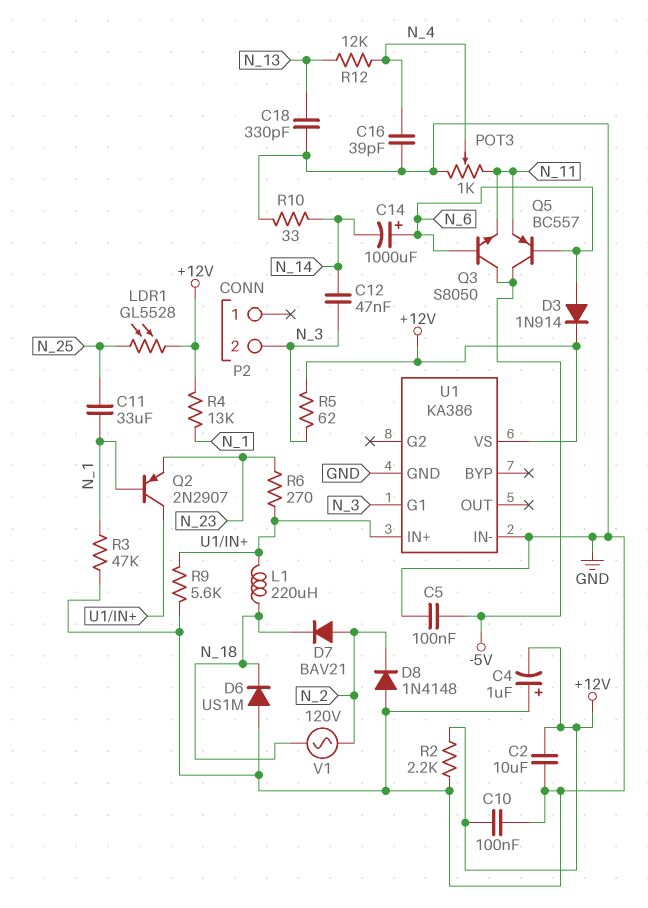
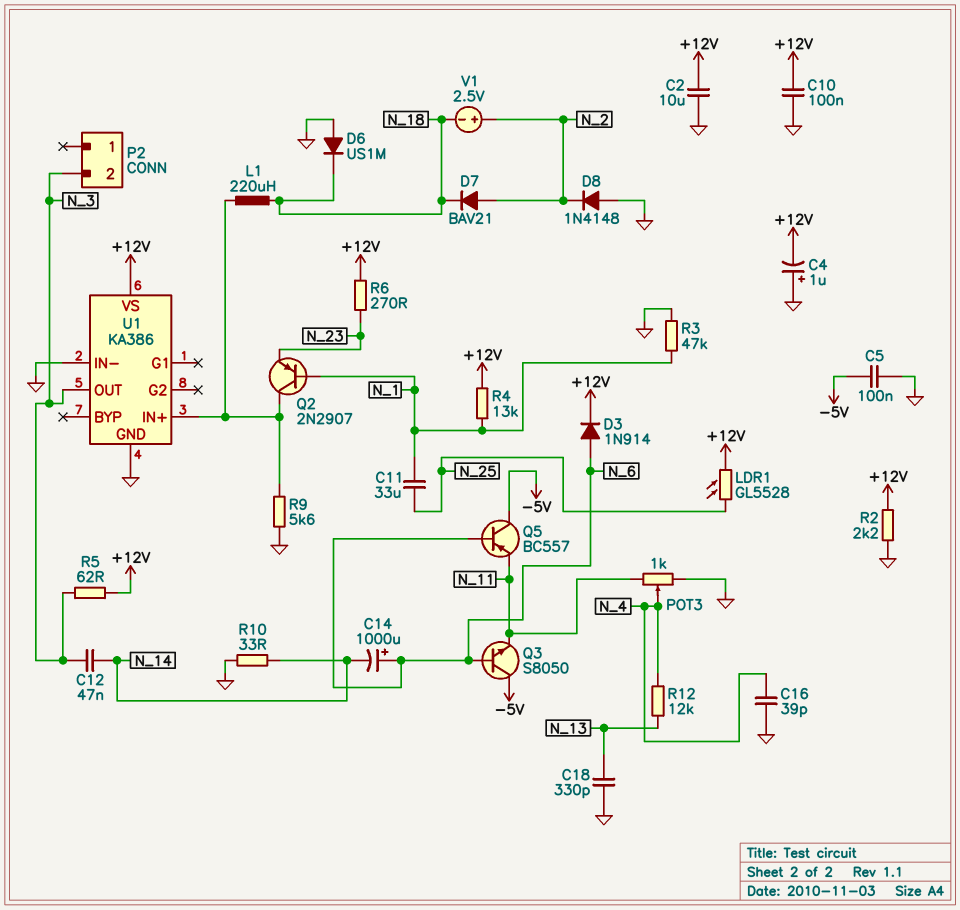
R6: 270 (N_23, U1/IN+) -> 270 (+12V, N_23)
U1 pin G1: N_3 -> none
U1 pin OUT: none -> N_3
V1: AC 120V (N_2, N_18) -> 2.5V (plus N_2, minus N_18)

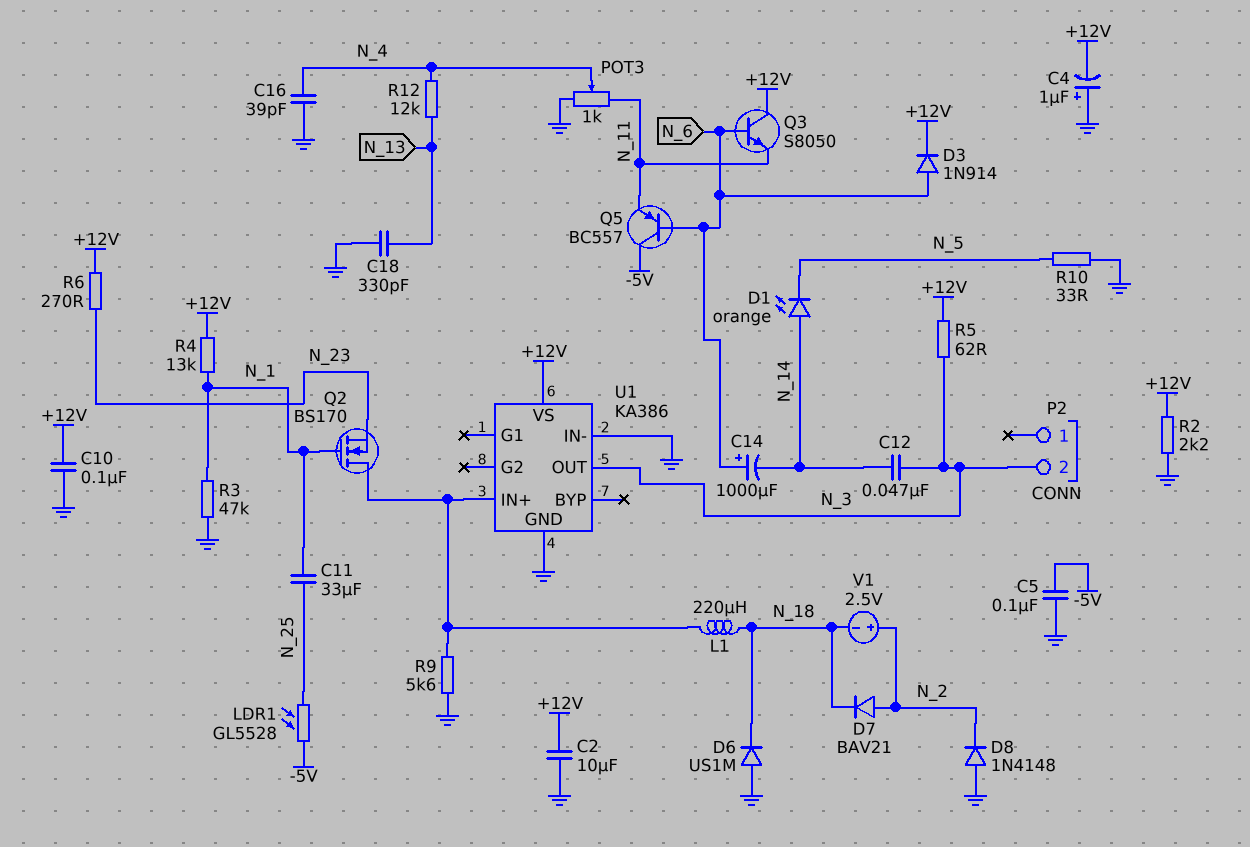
D1: none -> LED orange (A N_14, K N_5)
LDR1: GL5528 (+12V, N_25) -> GL5528 (-5V, N_25)
Q2: PNP 2N2907 (B N_1, C U1/IN+, E N_23) -> NMOS BS170 (G N_1, D U1/IN+, S N_23)
Q3: NPN S8050 (B N_6, C -5V, E N_11) -> NPN S8050 (B N_6, C +12V, E N_11)
R10: 33 (GND, N_14) -> 33 (GND, N_5)

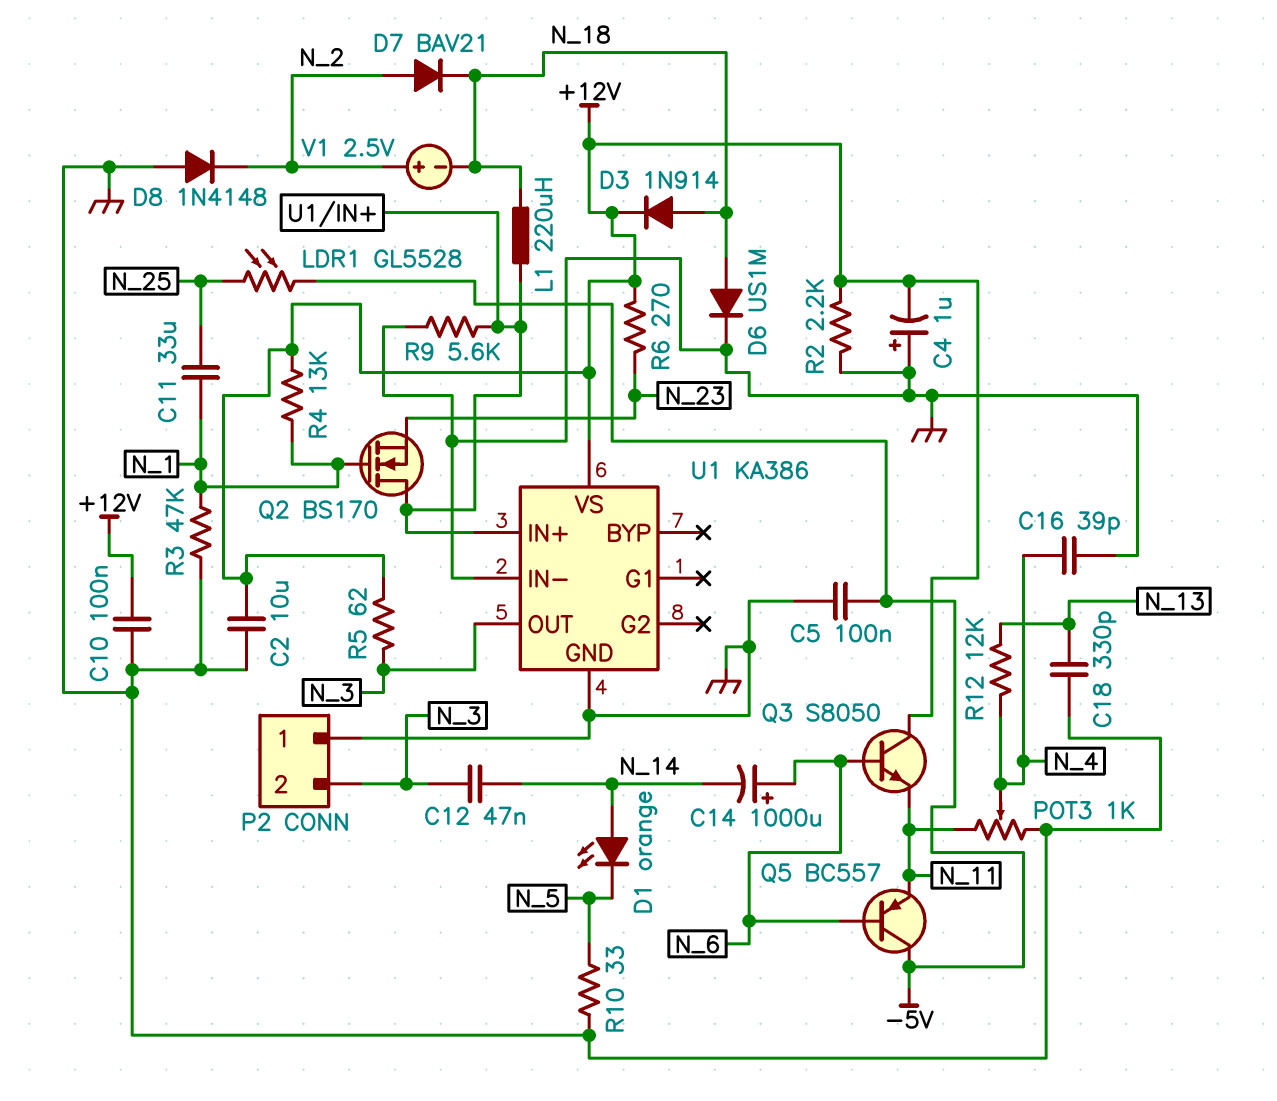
D3: diode 1N914 (A N_6, K +12V) -> diode 1N914 (A N_18, K +12V)
D6: diode US1M (A GND, K N_18) -> diode US1M (A N_18, K GND)
P2 pin 1: none -> GND

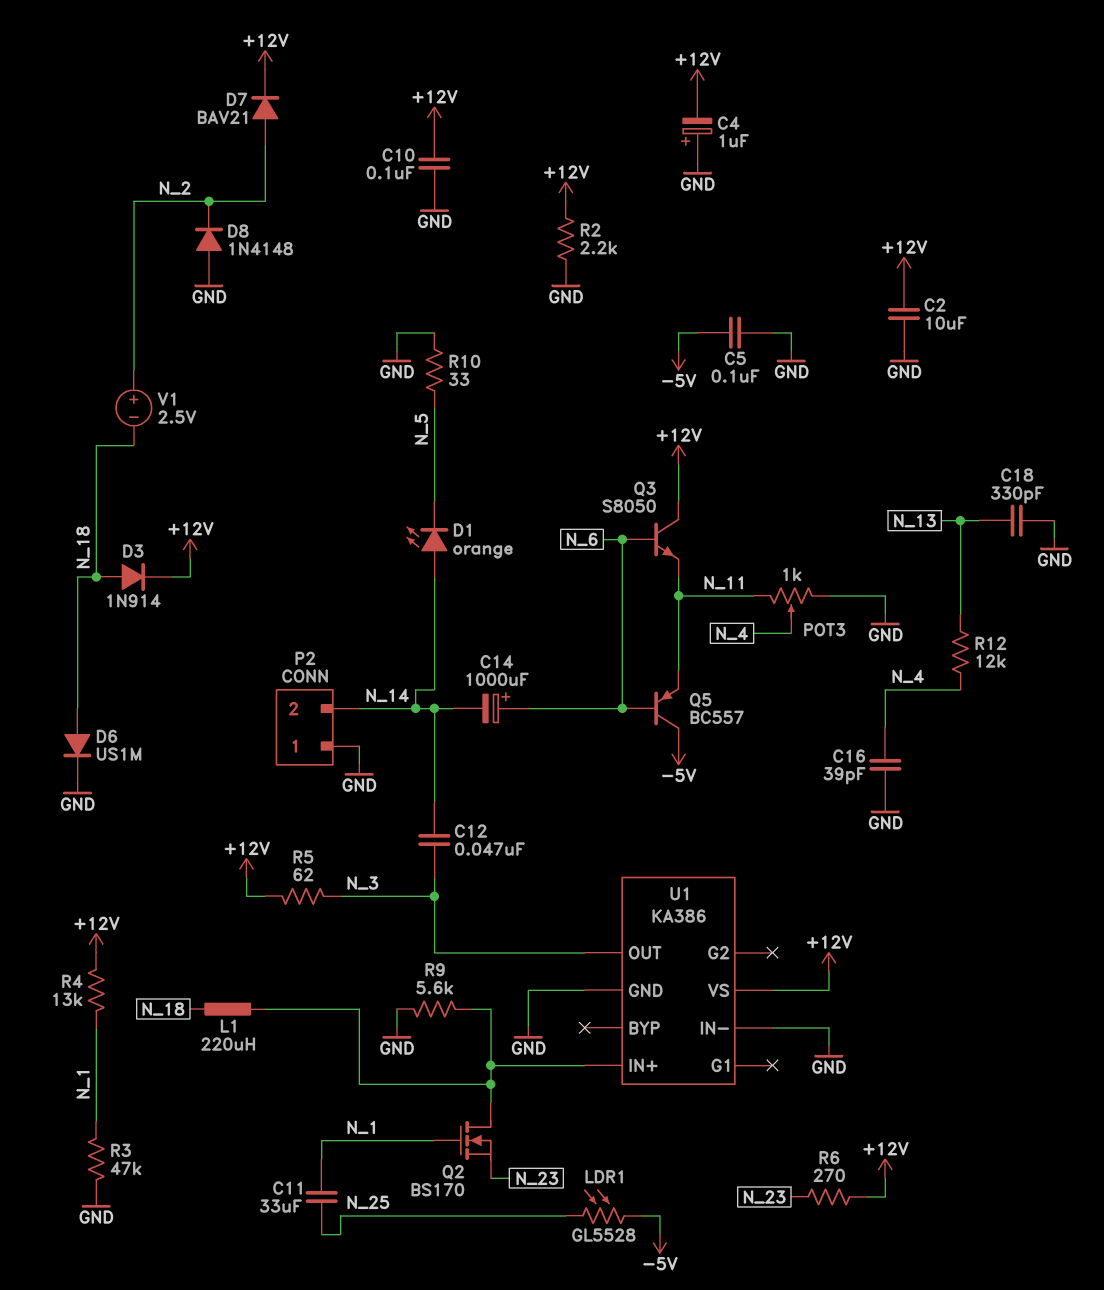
D7: diode BAV21 (A N_2, K N_18) -> diode BAV21 (A N_2, K +12V)
P2 pin 2: N_3 -> N_14

